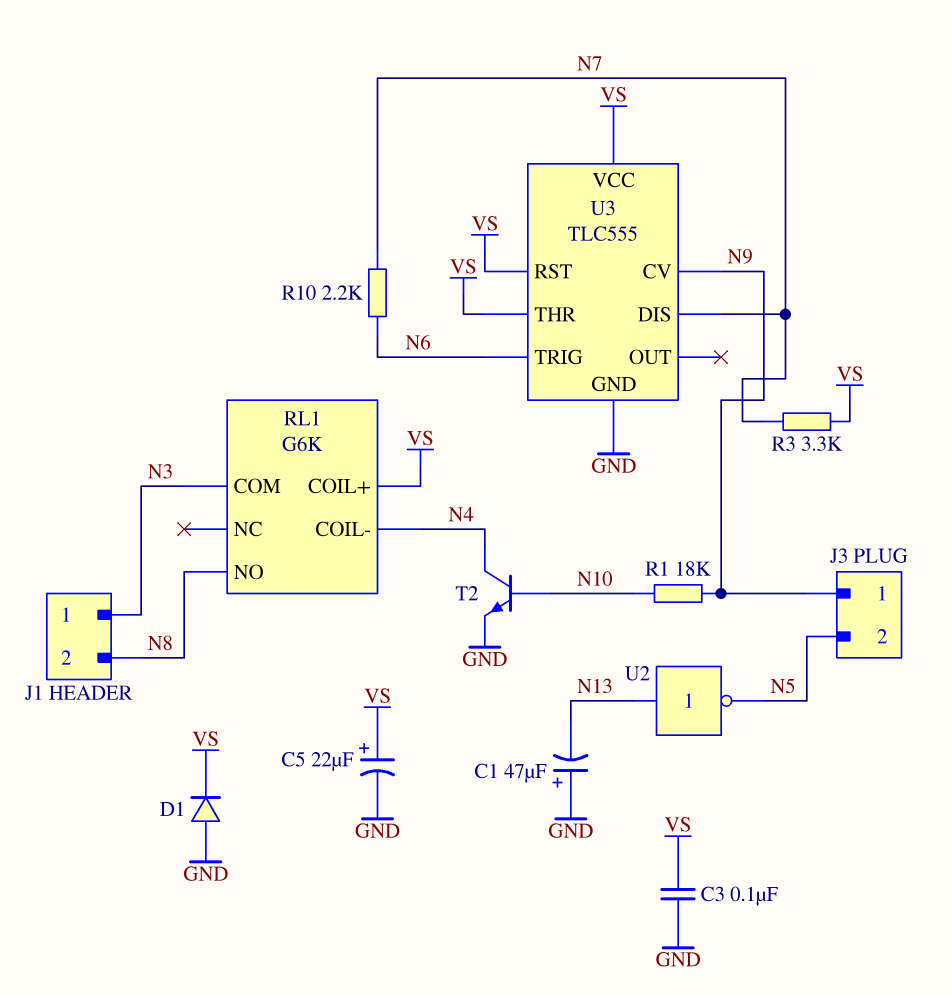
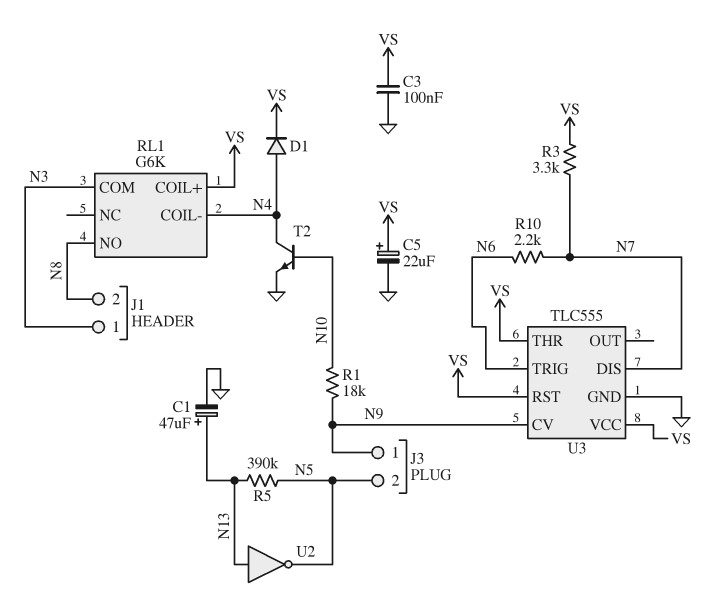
C1: 47uF (plus GND, minus N13) -> 47uF (plus N13, minus GND)
D1: diode (A GND, K VS) -> diode (A N4, K VS)
R5: none -> 390k (N5, N13)

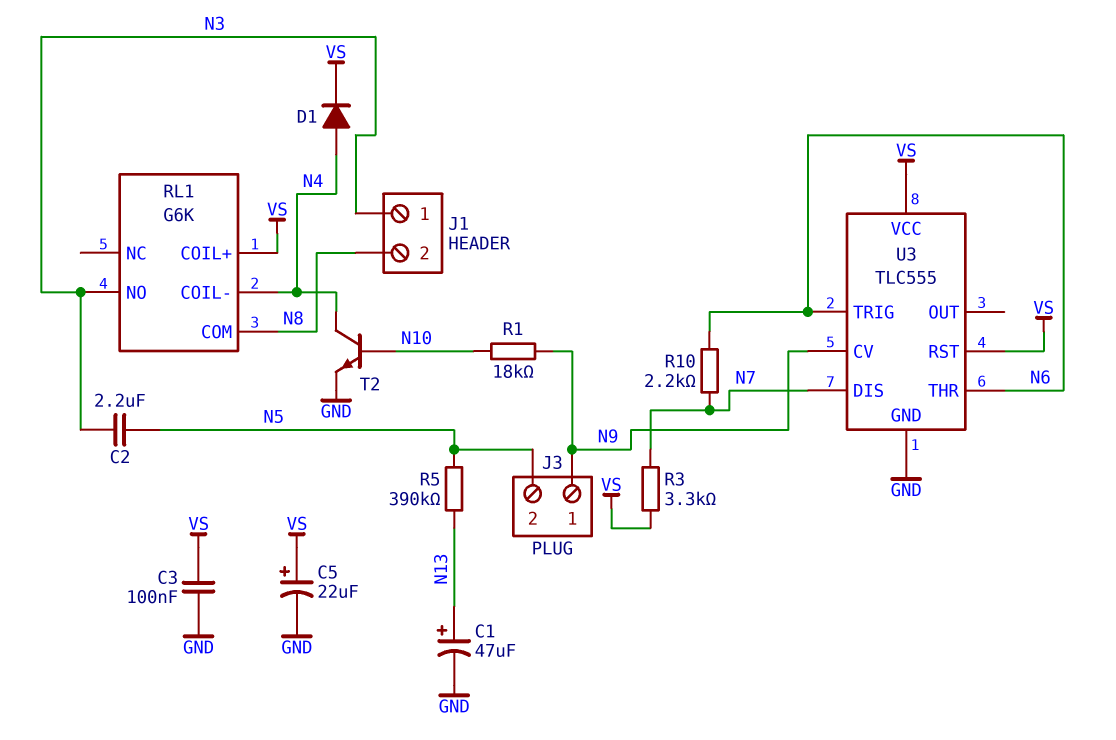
C2: none -> 2.2uF (N3, N5)
RL1 pin COM: N3 -> N8
RL1 pin NO: N8 -> N3
U2: NOT (in N13, out N5) -> none
U3 pin THR: VS -> N6

